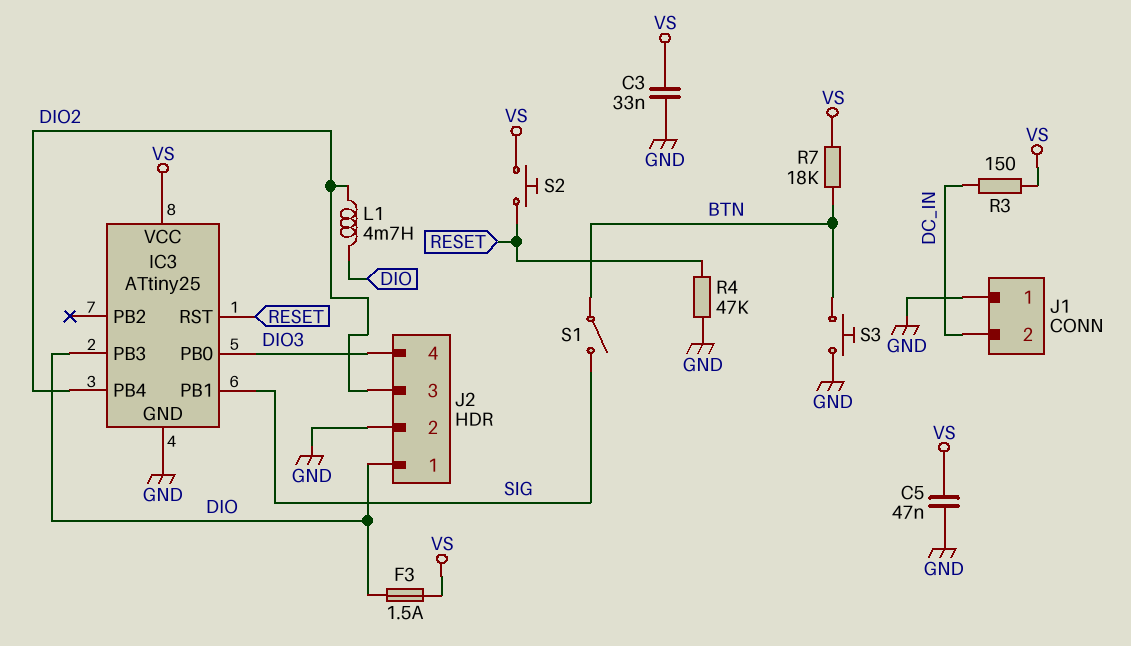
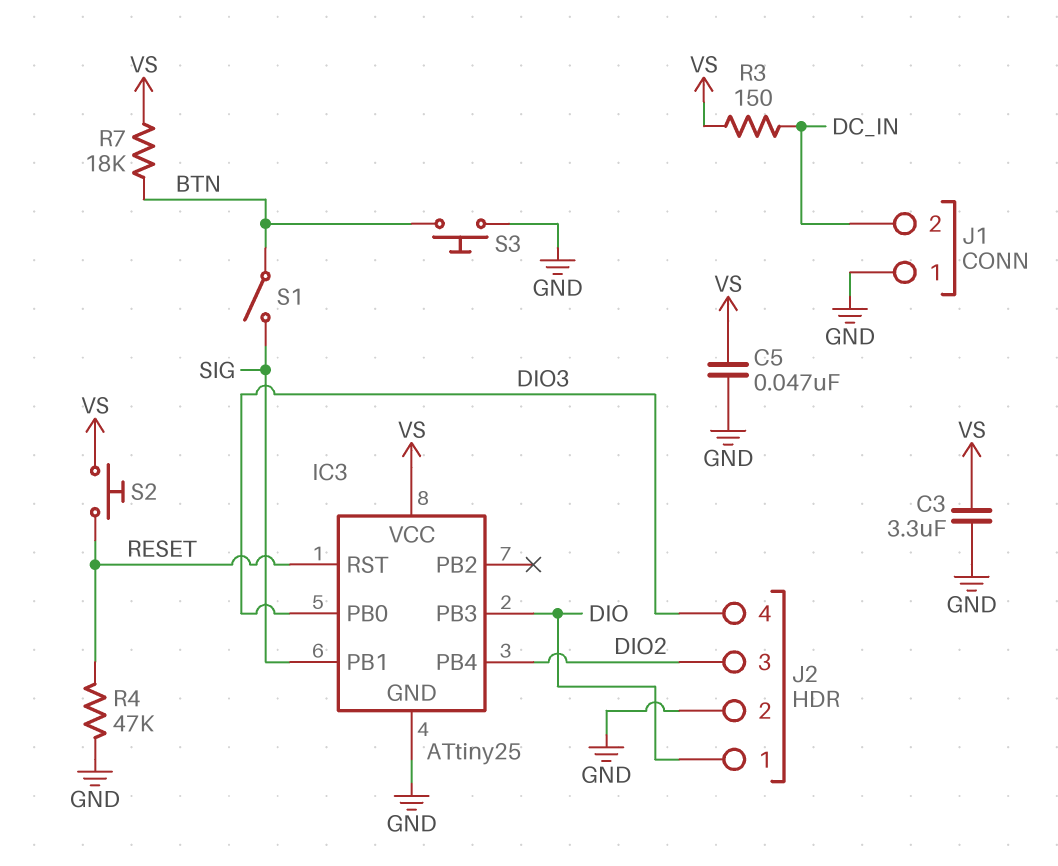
C3: 33nF (GND, VS) -> 3.3uF (GND, VS)
F3: 1.5A (DIO, VS) -> none
L1: 4.7mH (DIO, DIO2) -> none

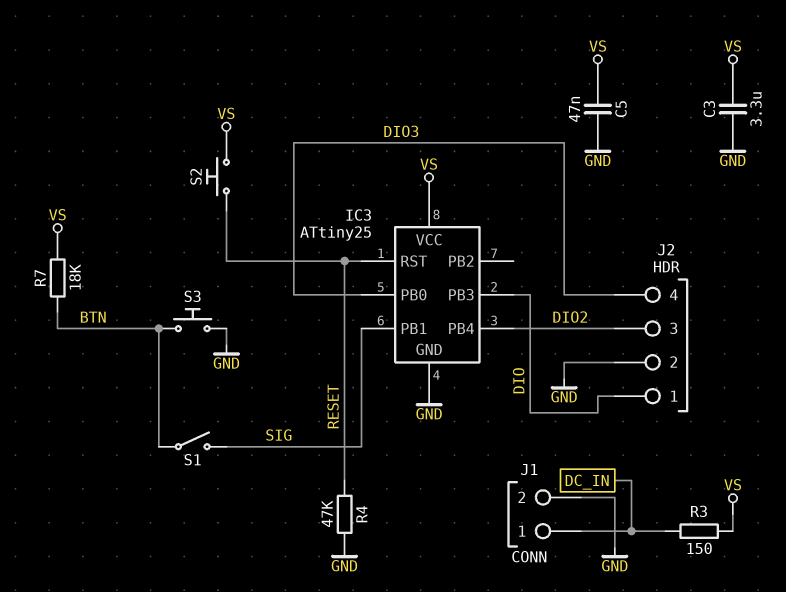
J1 pin 1: GND -> DC_IN
J1 pin 2: DC_IN -> GND

